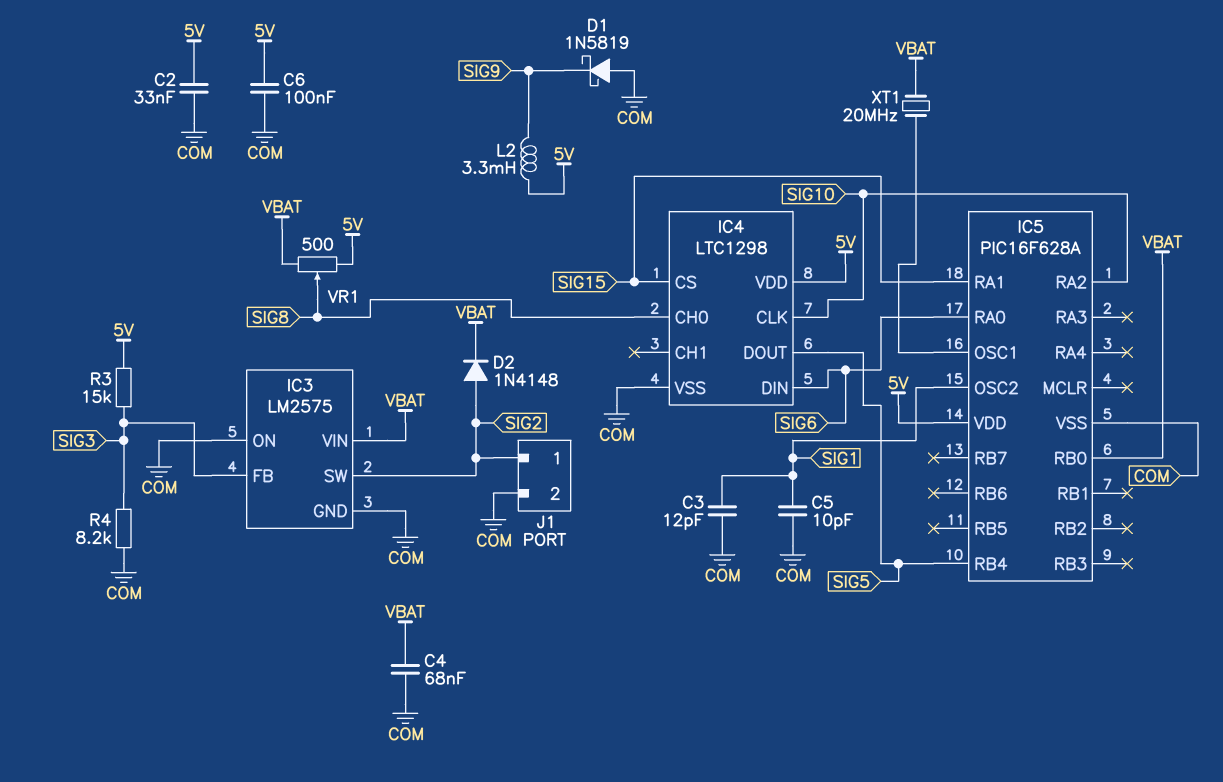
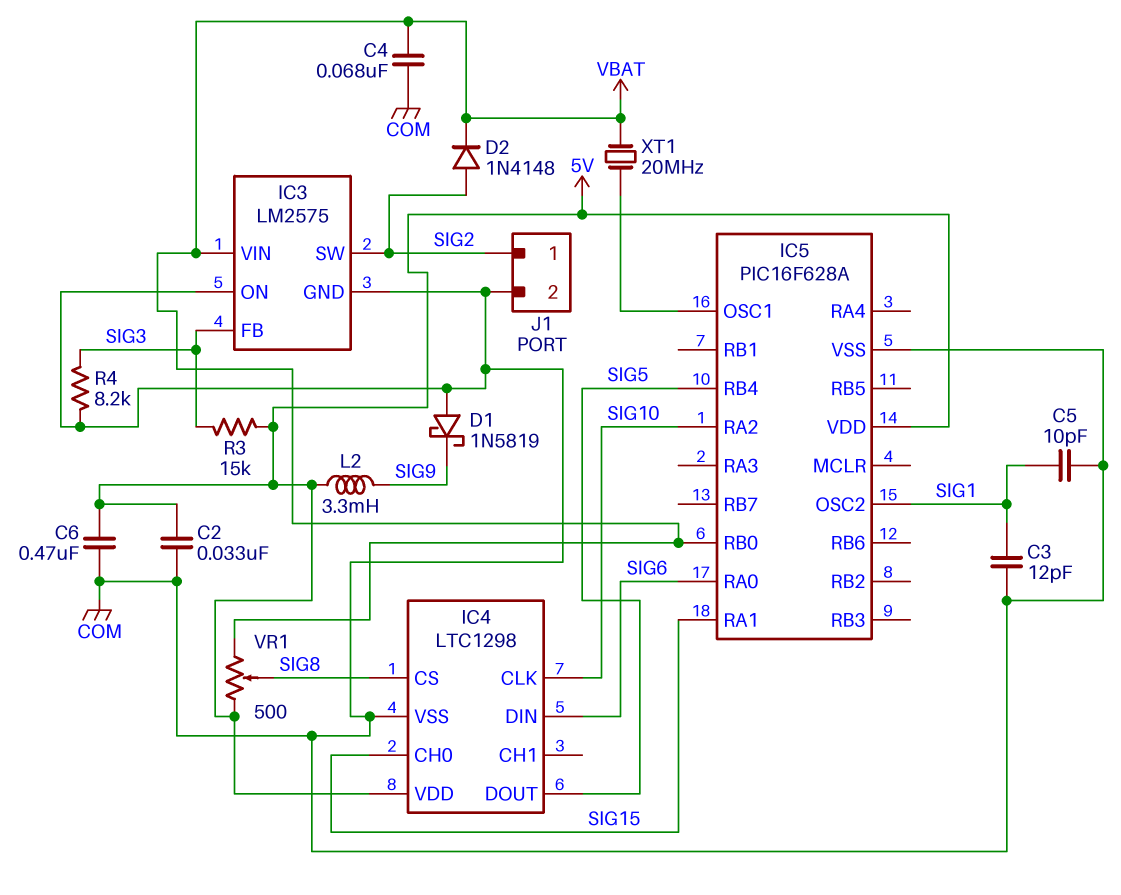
C6: 100nF (5V, COM) -> 470nF (5V, COM)
IC4 pin CH0: SIG8 -> SIG15
IC4 pin CS: SIG15 -> SIG8

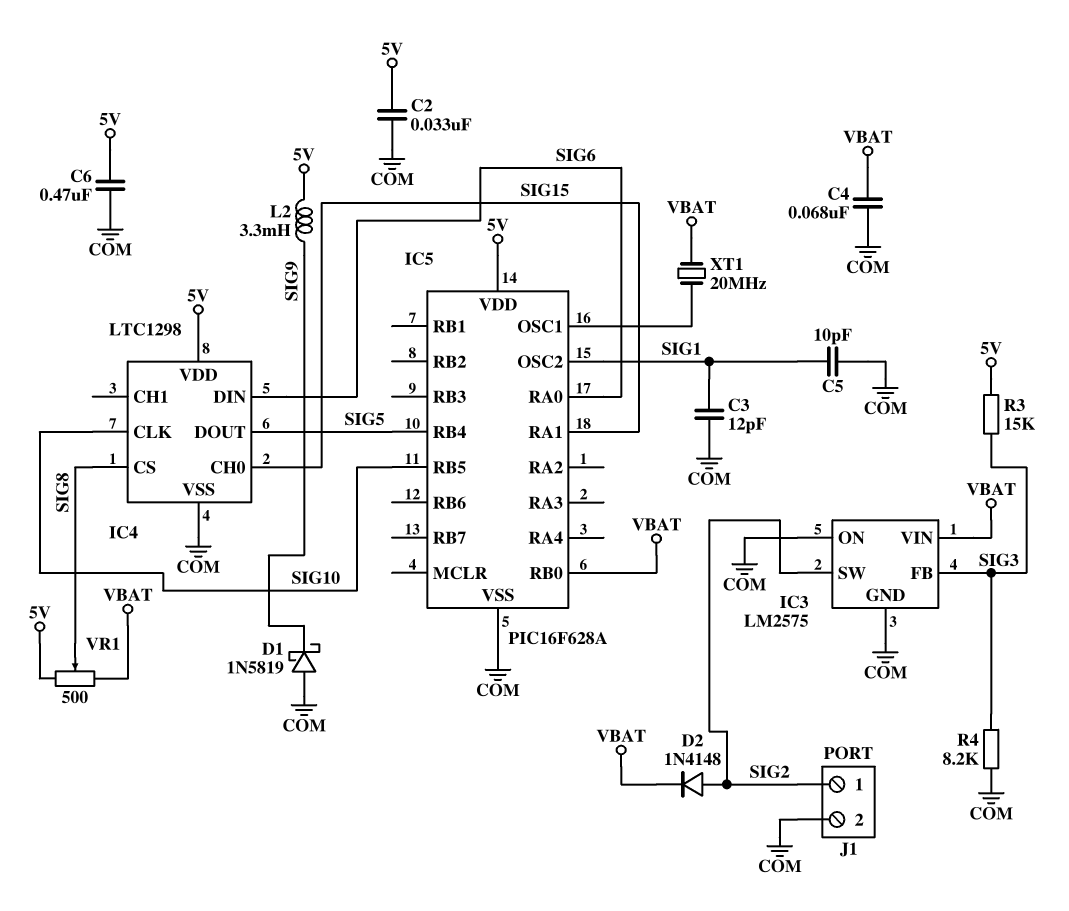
IC5 pin RA2: SIG10 -> none
IC5 pin RB5: none -> SIG10

